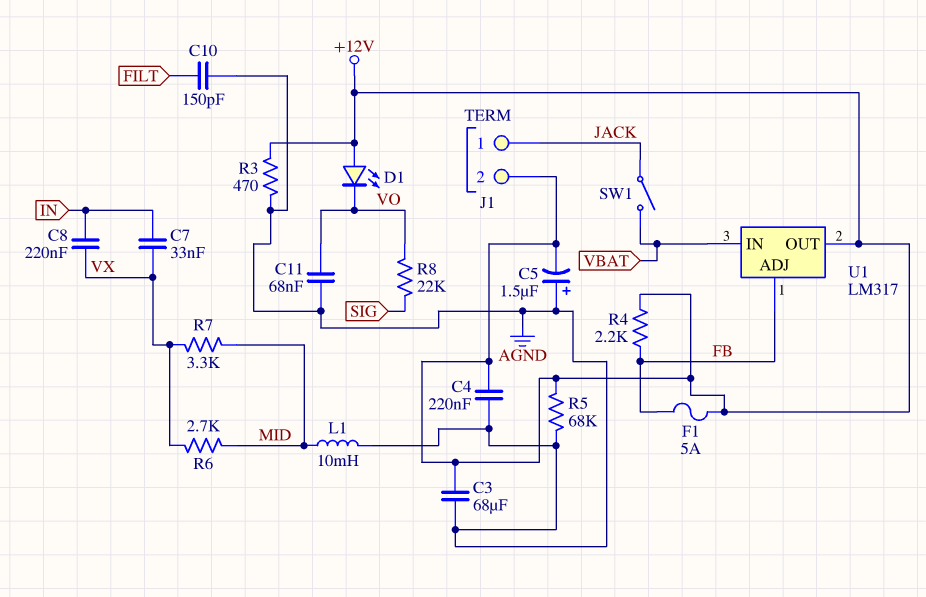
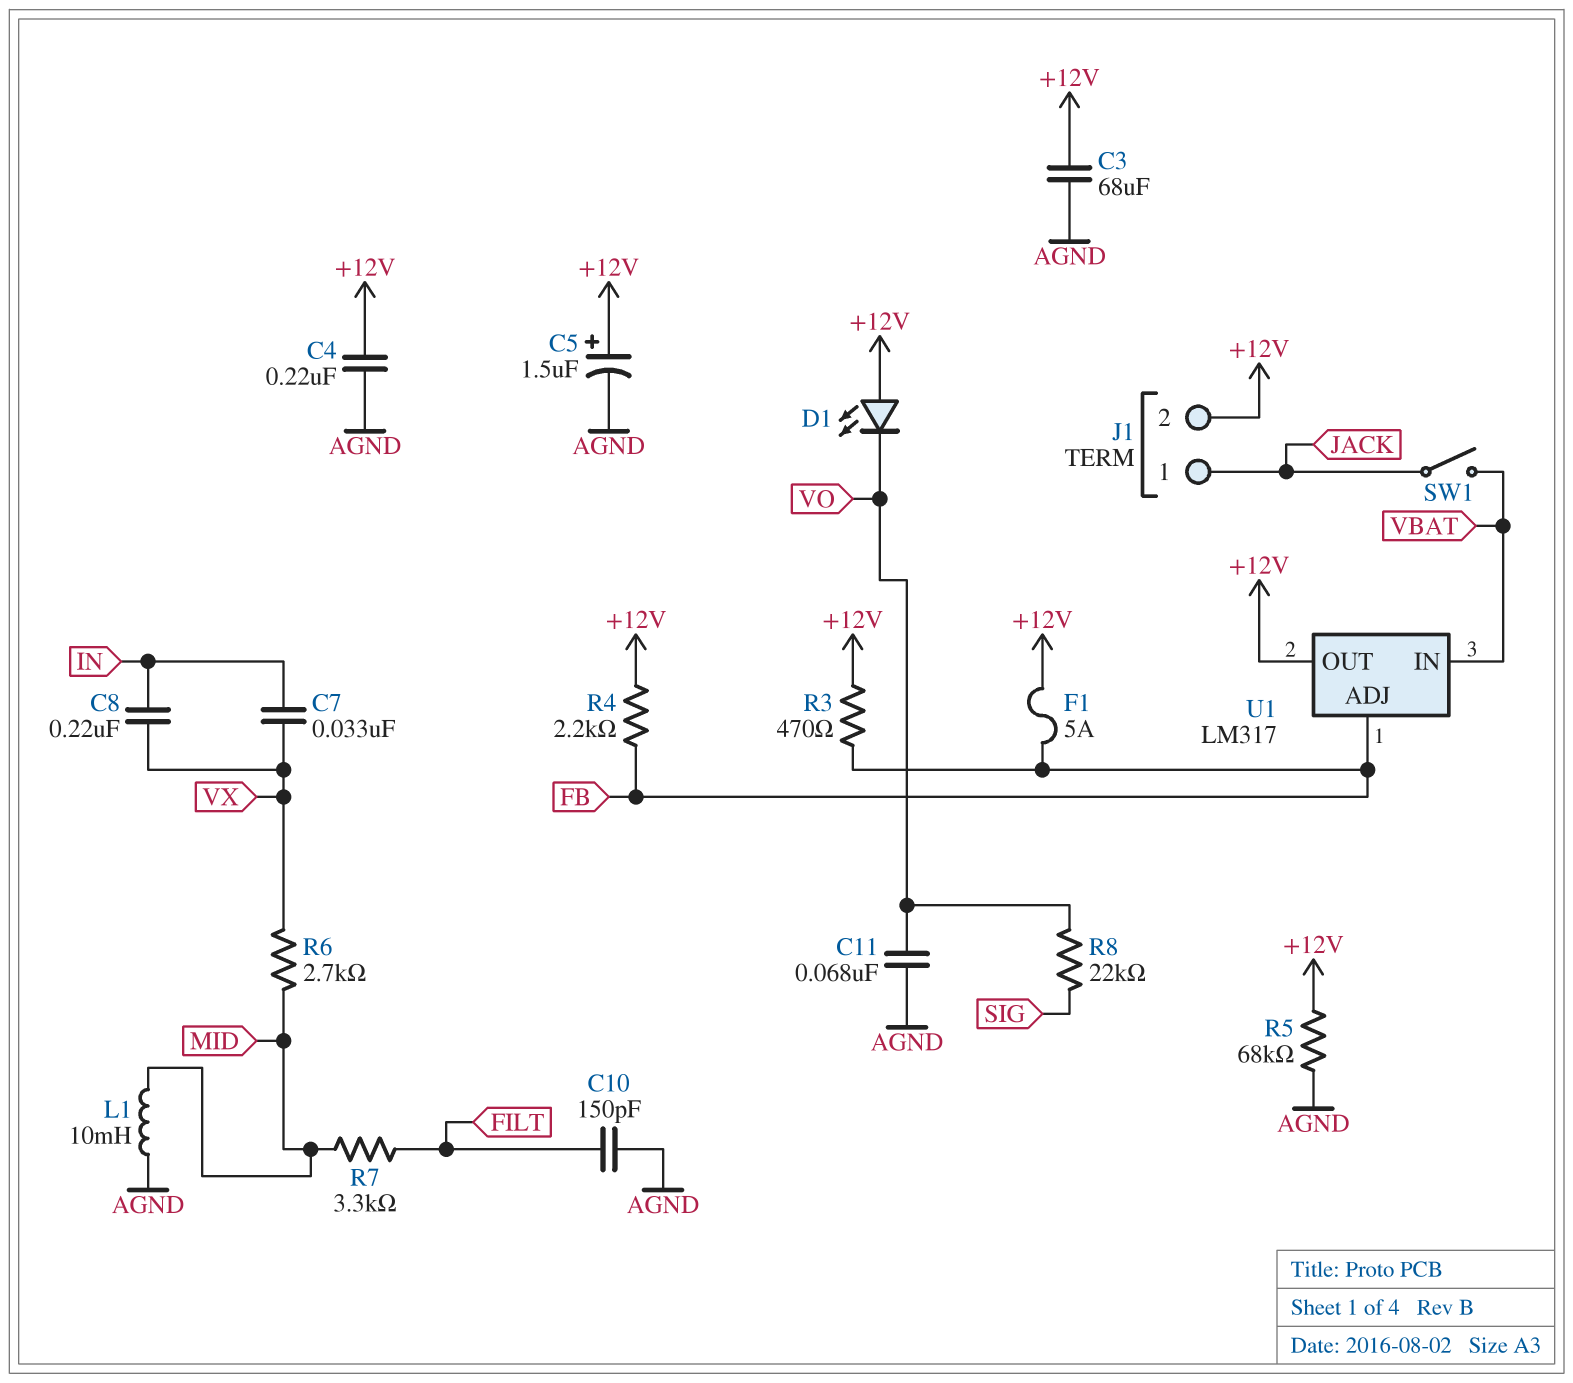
C5: 1.5uF (plus AGND, minus +12V) -> 1.5uF (plus +12V, minus AGND)
R3: 470 (+12V, AGND) -> 470 (+12V, FB)
R7: 3.3k (MID, VX) -> 3.3k (FILT, MID)

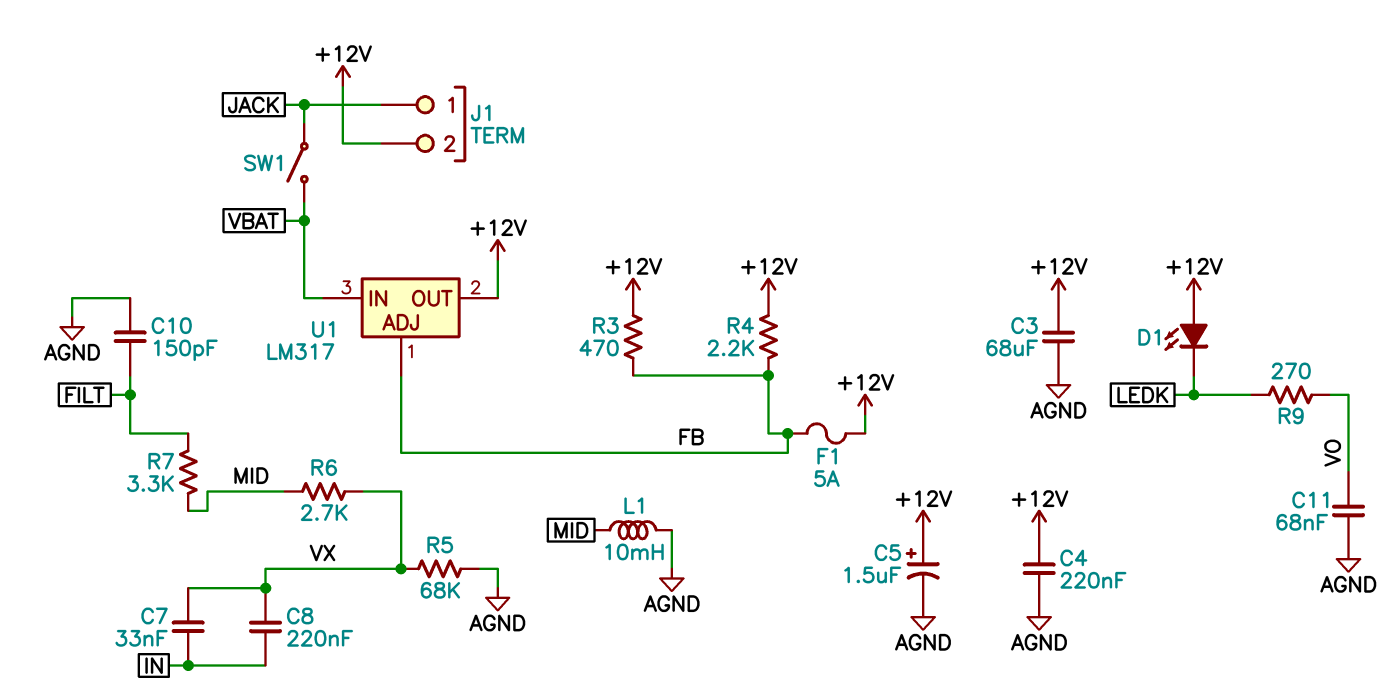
D1: LED (A +12V, K VO) -> LED (A +12V, K LEDK)
R5: 68k (+12V, AGND) -> 68k (AGND, VX)
R8: 22k (SIG, VO) -> none
R9: none -> 270 (LEDK, VO)

